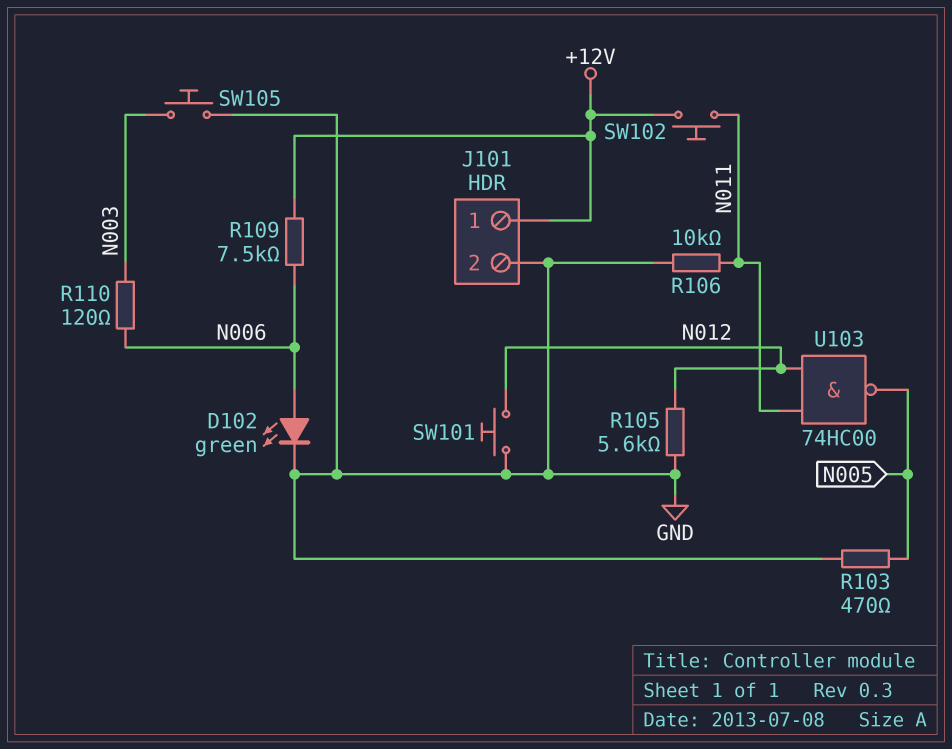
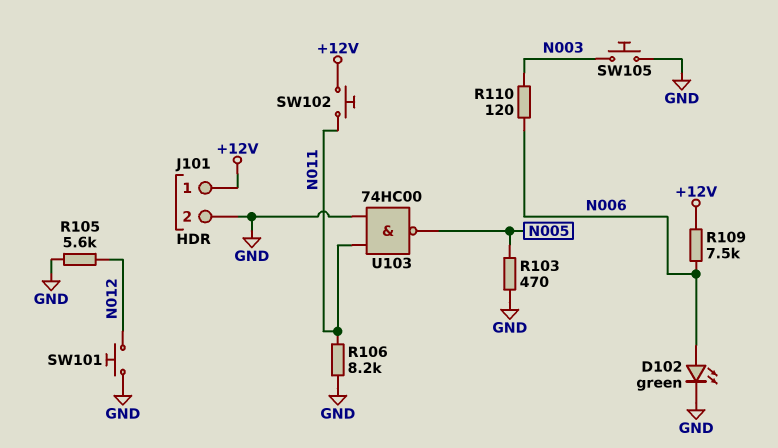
R106: 10k (GND, N011) -> 8.2k (GND, N011)
U103: NAND 74HC00 (in N011, in N012, out N005) -> NAND 74HC00 (in GND, in N011, out N005)

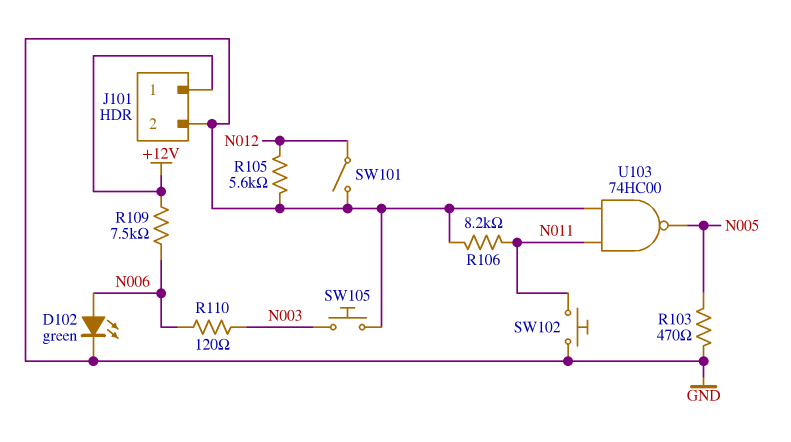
SW101: button (GND, N012) -> switch (GND, N012)
SW102: button (+12V, N011) -> button (GND, N011)

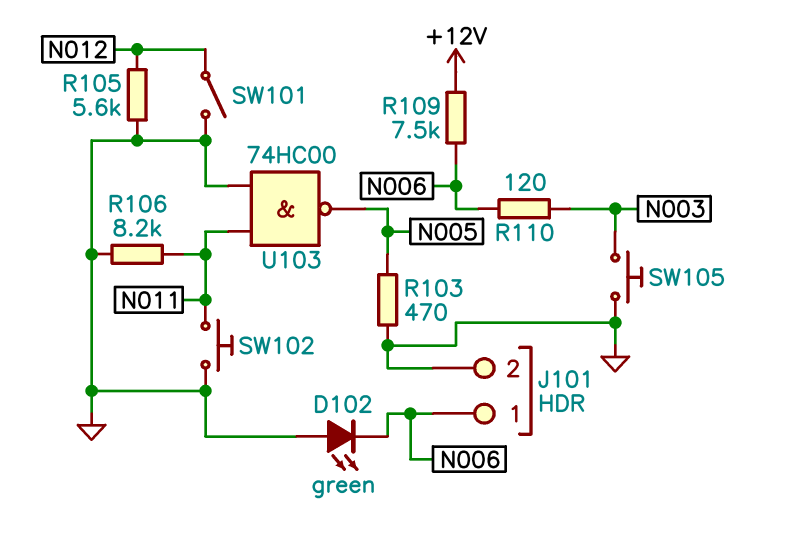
D102: LED green (A N006, K GND) -> LED green (A GND, K N006)
J101 pin 1: +12V -> N006

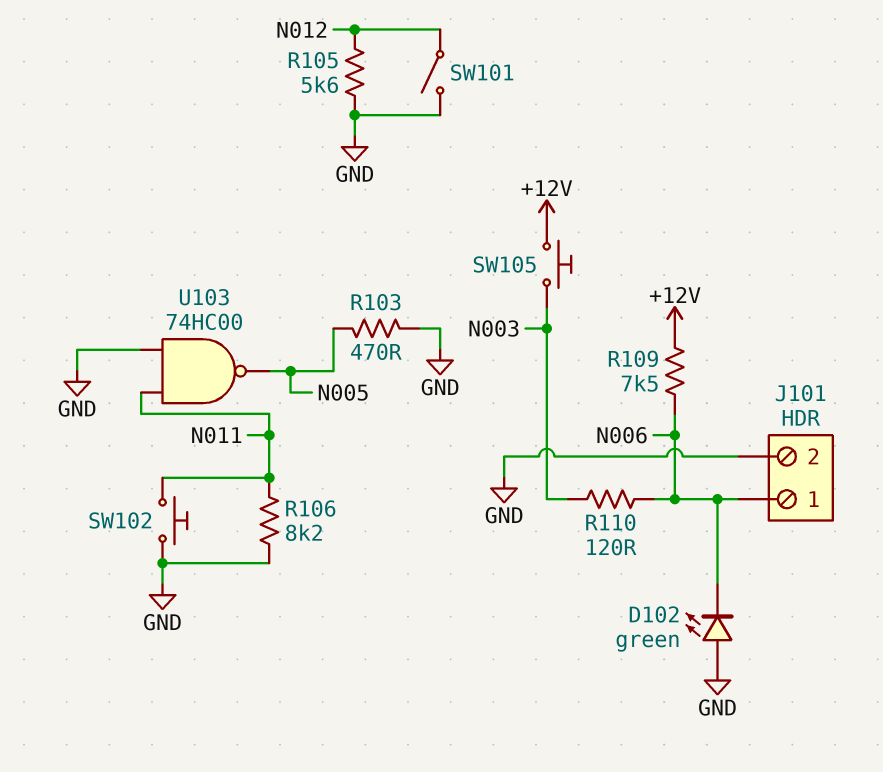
SW105: button (GND, N003) -> button (+12V, N003)

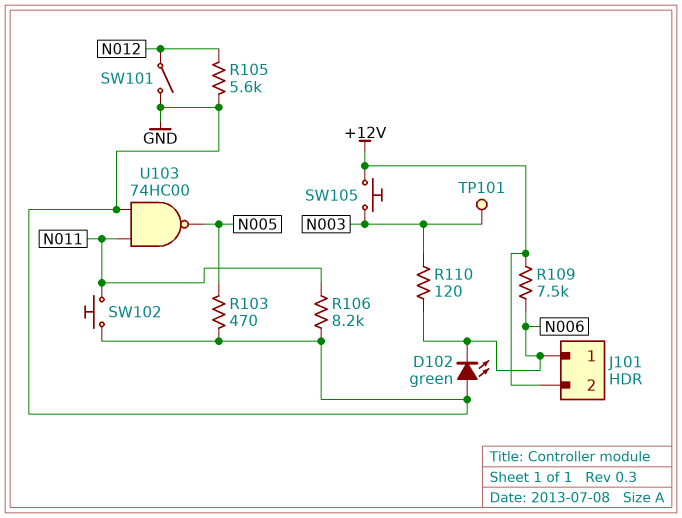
J101 pin 2: GND -> +12V
TP101: none -> test point (N003)

